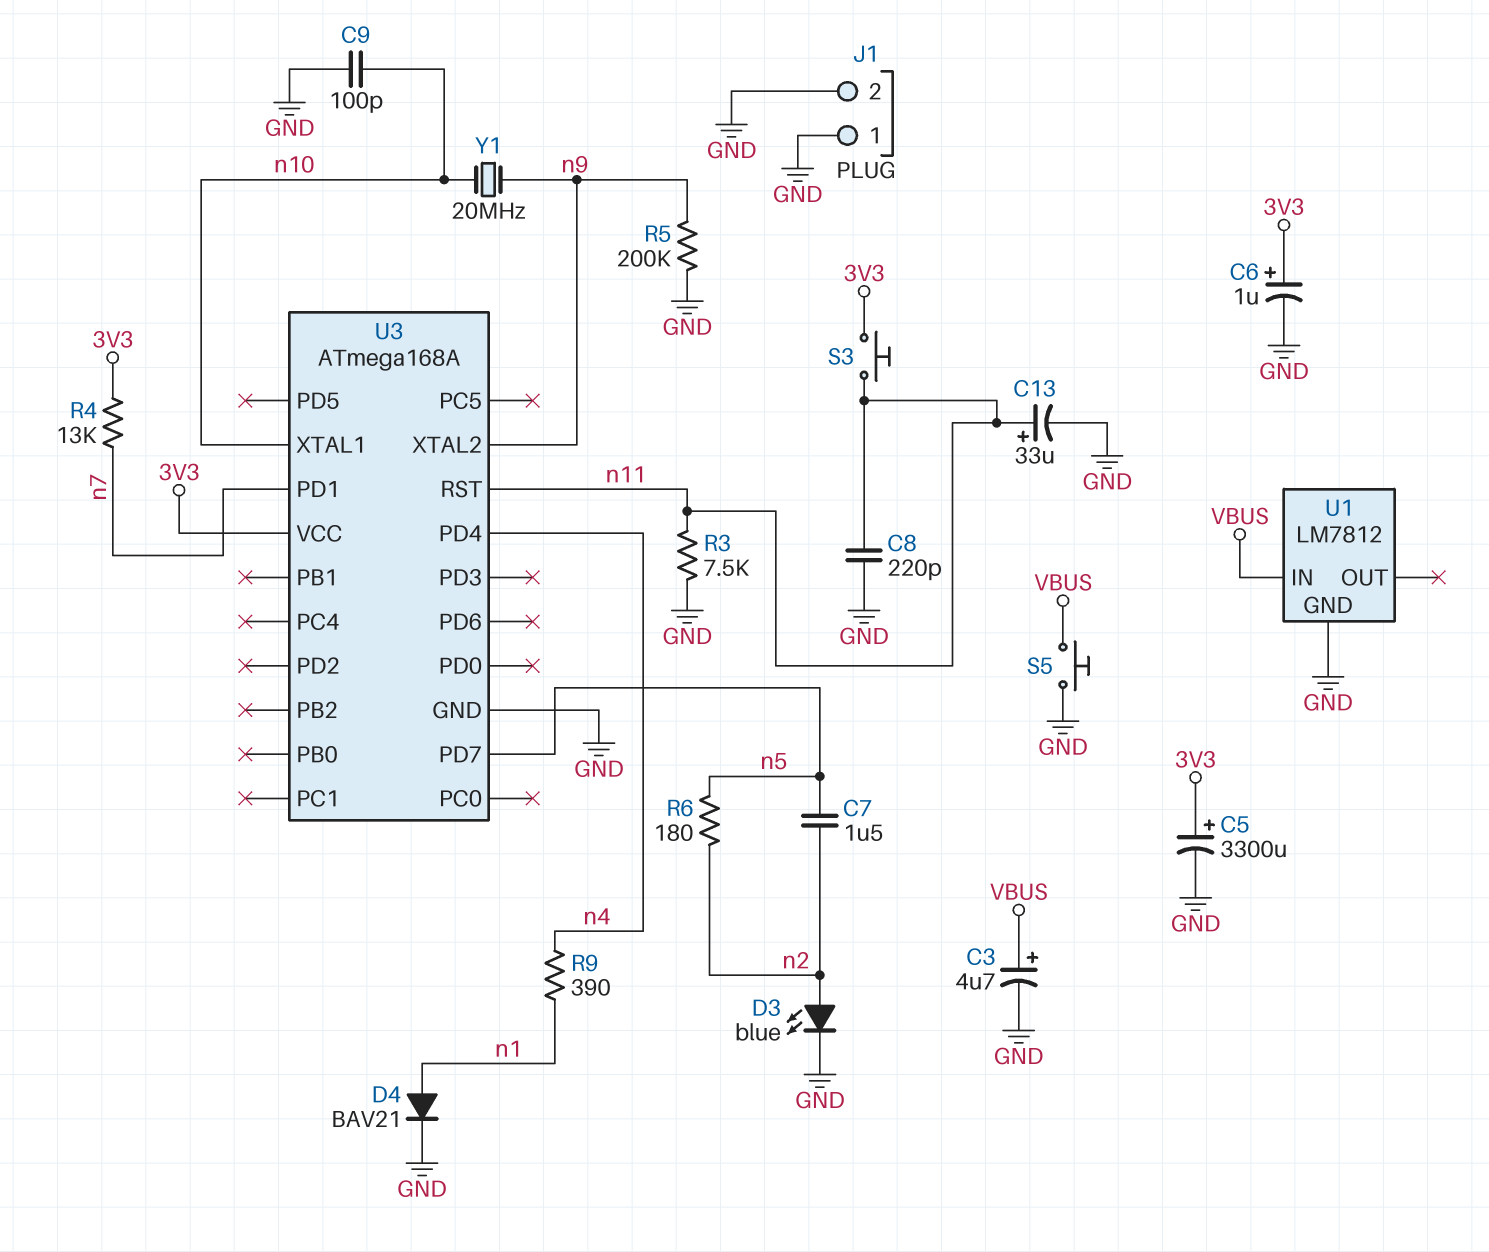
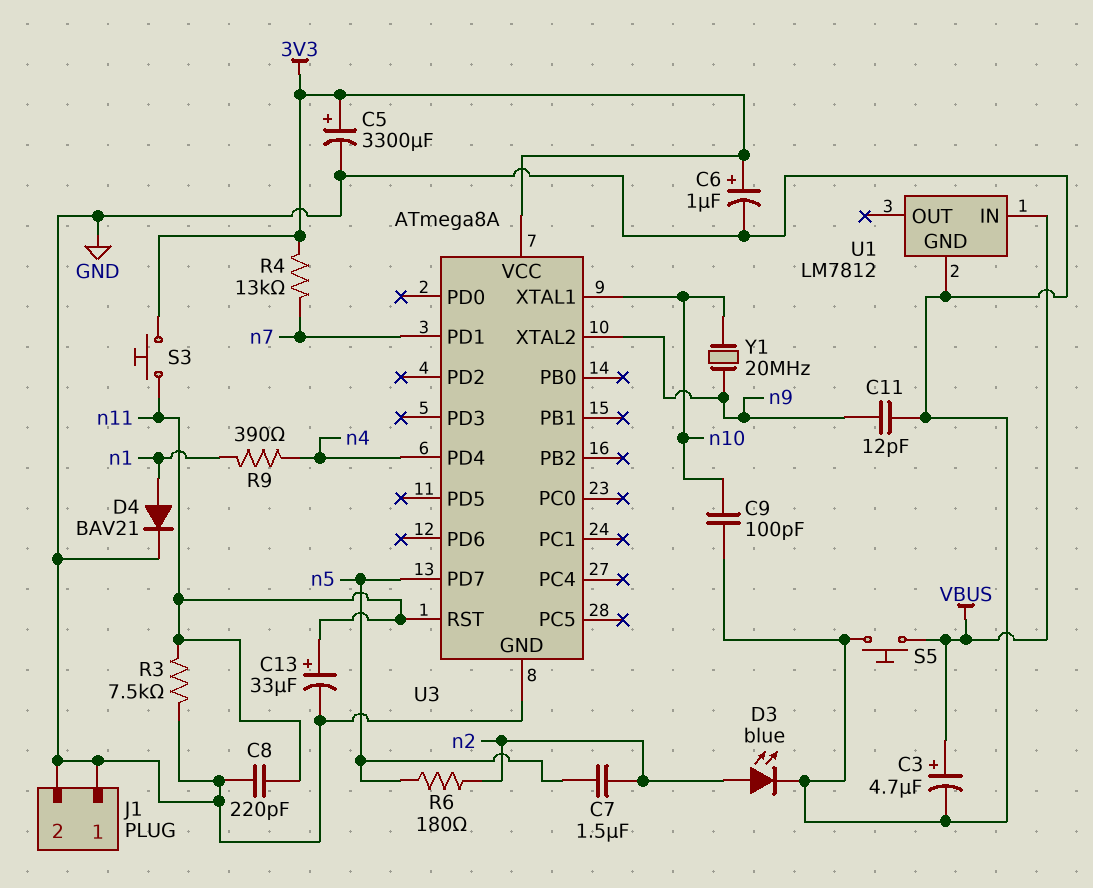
C11: none -> 12pF (GND, n9)
R5: 200k (GND, n9) -> none
U3: ATmega168A -> ATmega8A

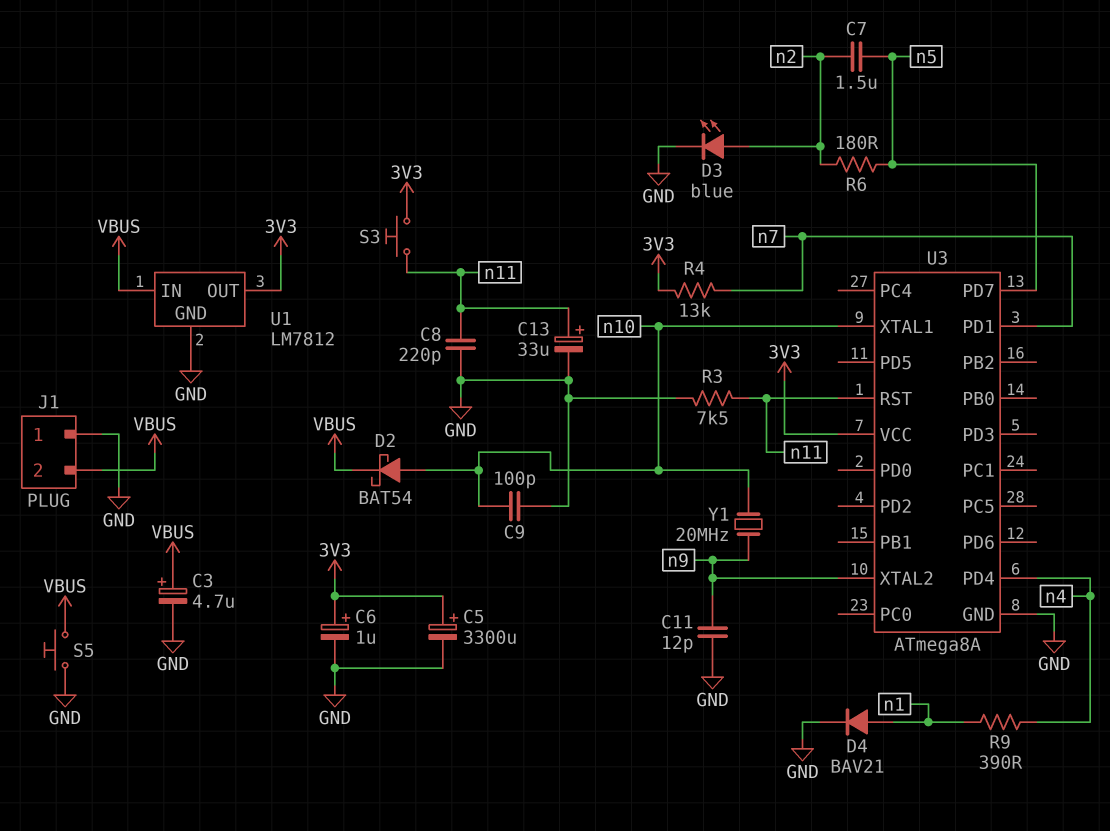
D2: none -> schottky BAT54 (A n10, K VBUS)
J1 pin 2: GND -> VBUS
U1 pin OUT: none -> 3V3

